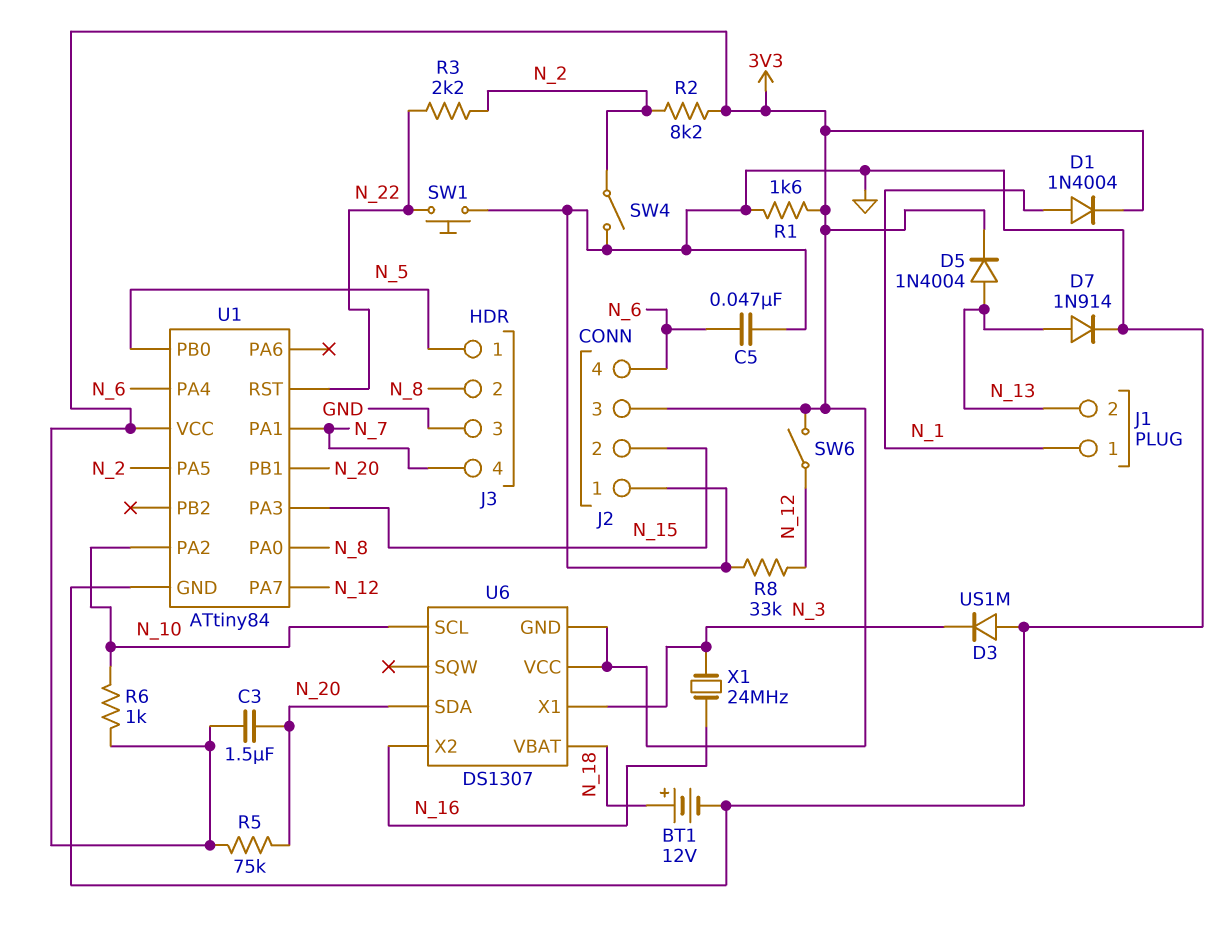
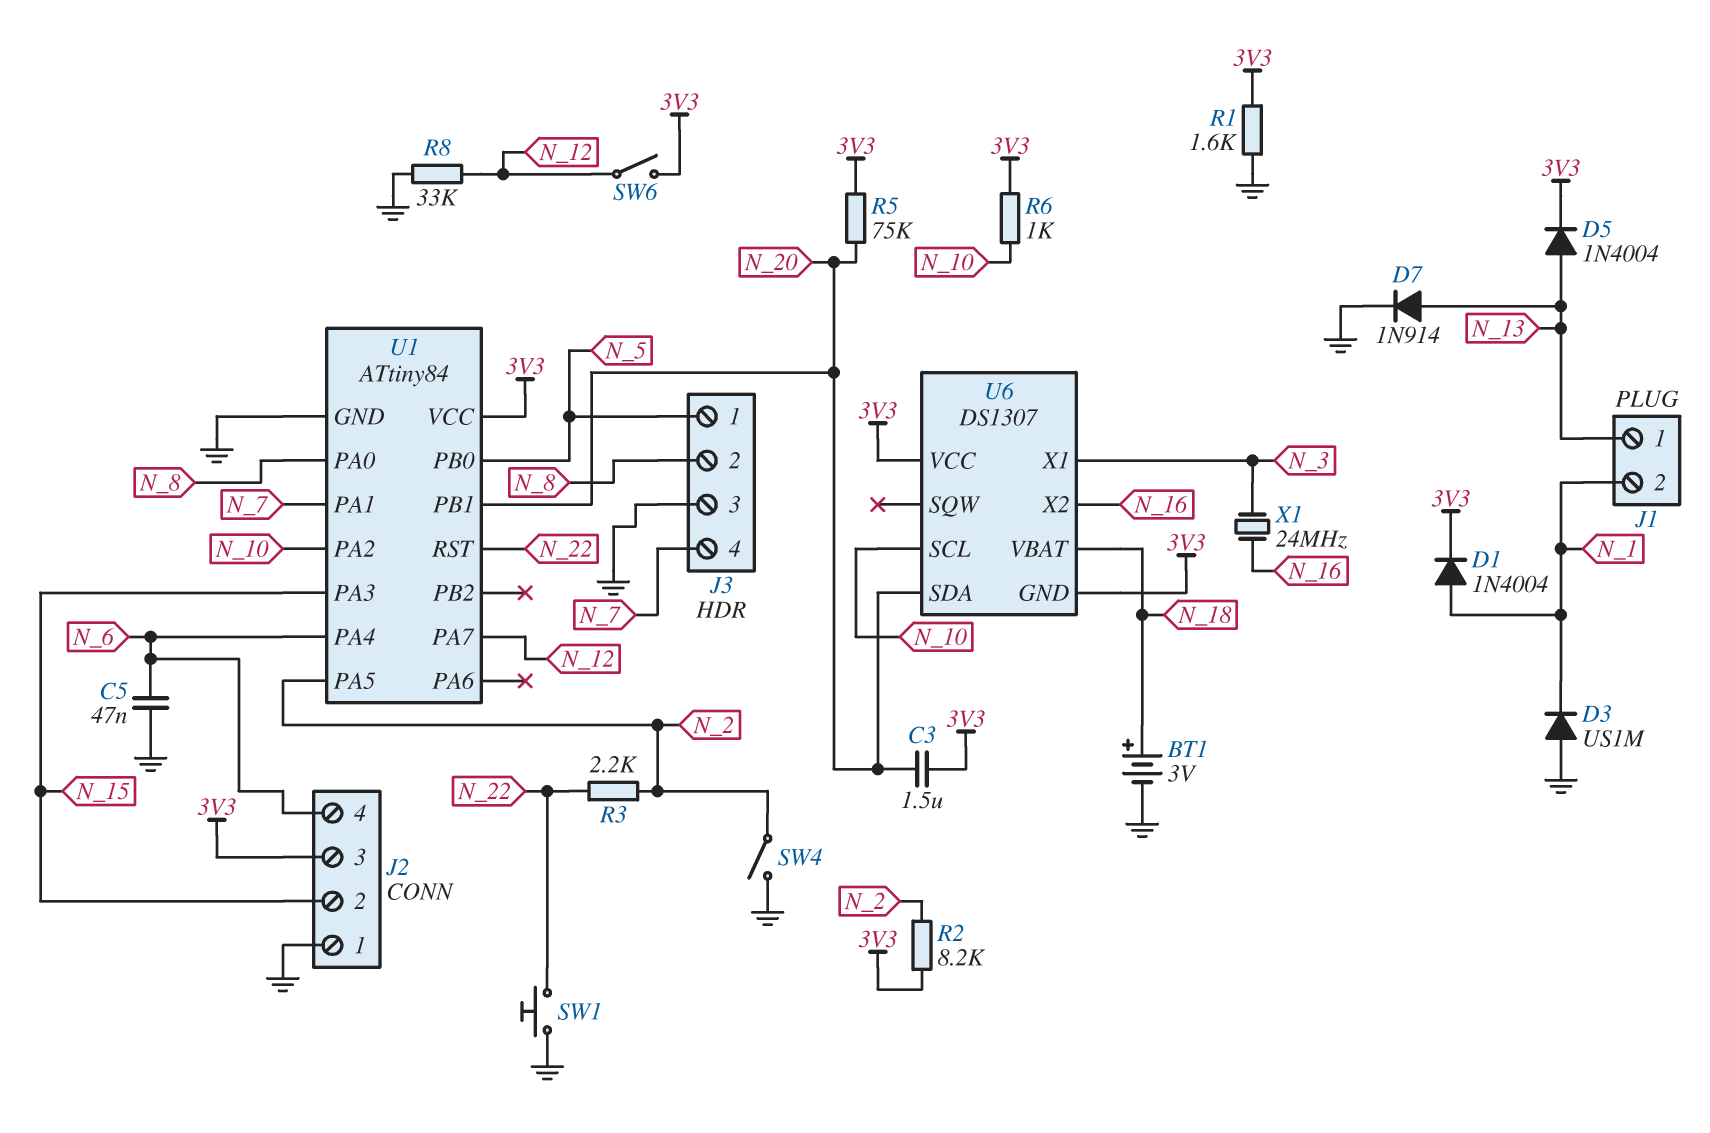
BT1: 12V (plus N_18, minus GND) -> 3V (plus N_18, minus GND)
D3: diode US1M (A GND, K N_3) -> diode US1M (A GND, K N_1)
J1 pin 1: N_1 -> N_13
J1 pin 2: N_13 -> N_1

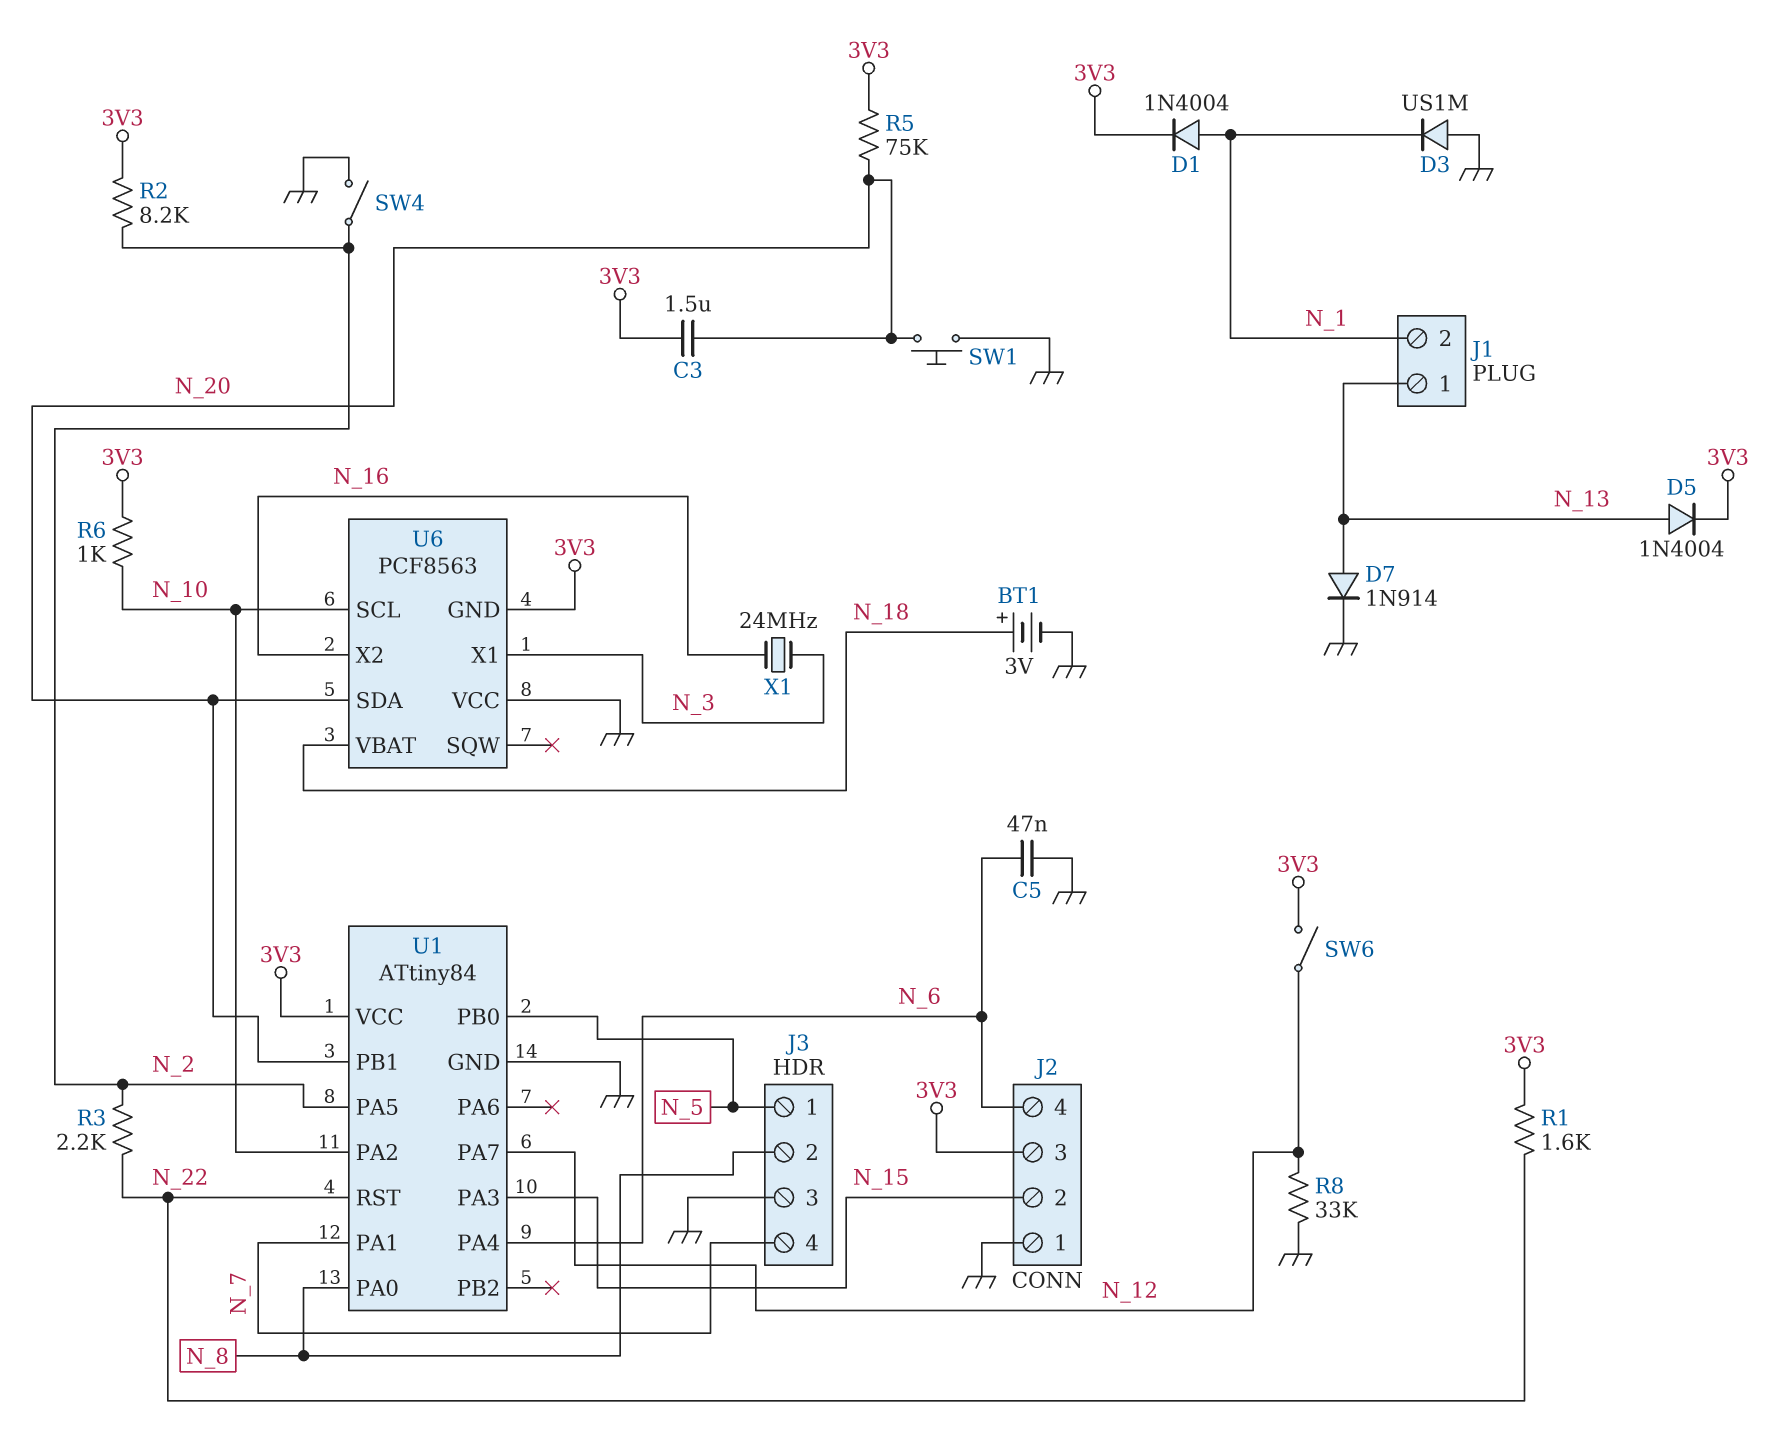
R1: 1.6k (3V3, GND) -> 1.6k (3V3, N_22)
SW1: button (GND, N_22) -> button (GND, N_20)
U6: DS1307 -> PCF8563
U6 pin VCC: 3V3 -> GND

